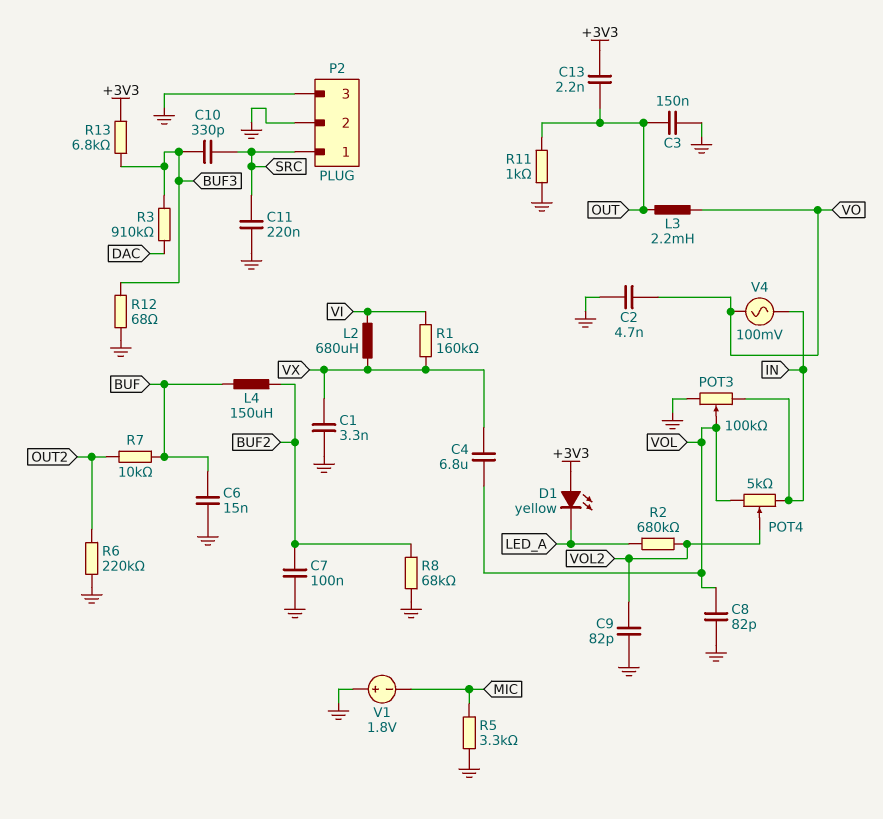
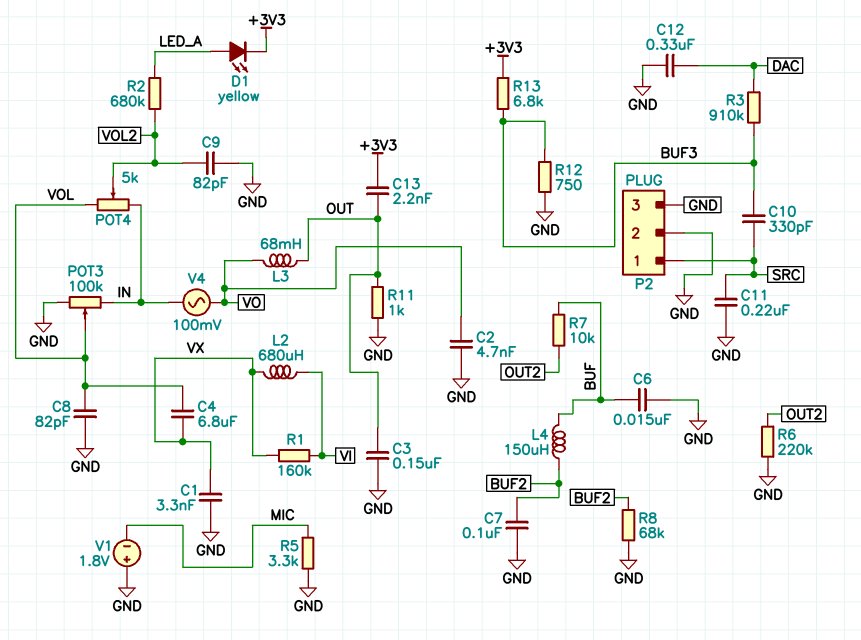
C12: none -> 330nF (DAC, GND)
D1: LED yellow (A +3V3, K LED_A) -> LED yellow (A LED_A, K +3V3)
L3: 2.2mH (OUT, VO) -> 68mH (OUT, VO)
R12: 68 (BUF3, GND) -> 750 (BUF3, GND)

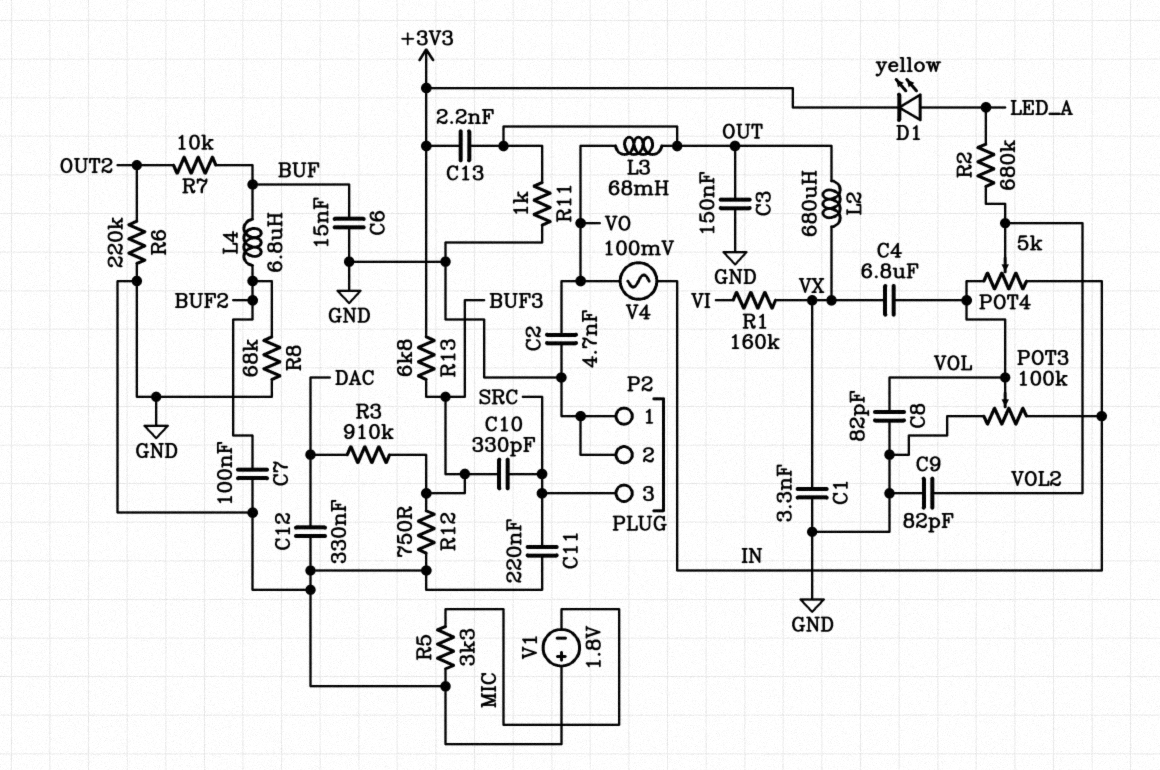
L2: 680uH (VI, VX) -> 680uH (OUT, VX)
L4: 150uH (BUF, BUF2) -> 6.8uH (BUF, BUF2)
P2 pin 1: SRC -> GND
P2 pin 3: GND -> SRC

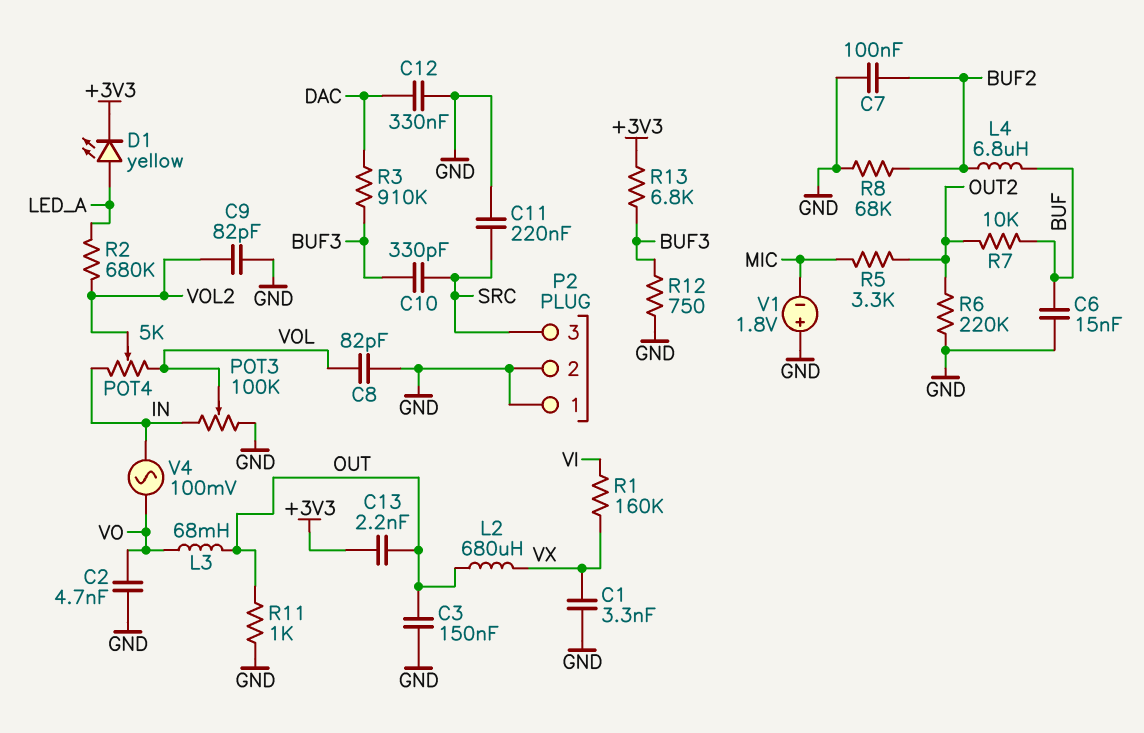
C4: 6.8uF (VOL, VX) -> none
R5: 3.3k (GND, MIC) -> 3.3k (MIC, OUT2)

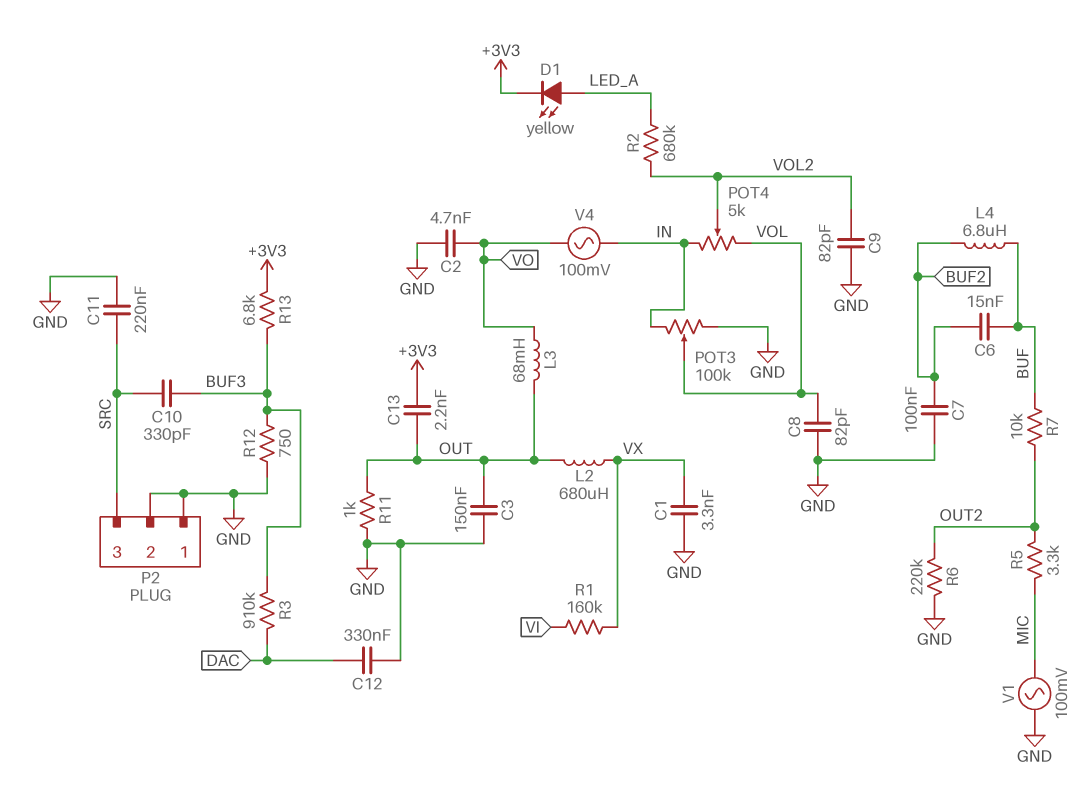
C6: 15nF (BUF, GND) -> 15nF (BUF, BUF2)
R8: 68k (BUF2, GND) -> none
V1: 1.8V (plus GND, minus MIC) -> AC 100mV (GND, MIC)

